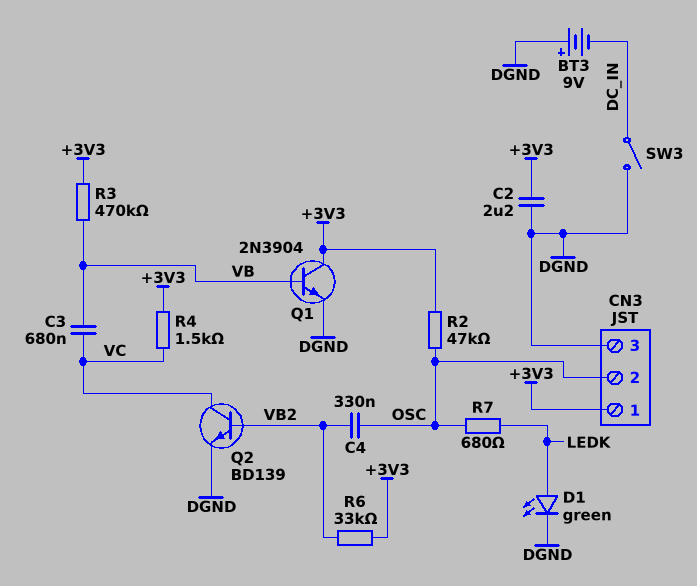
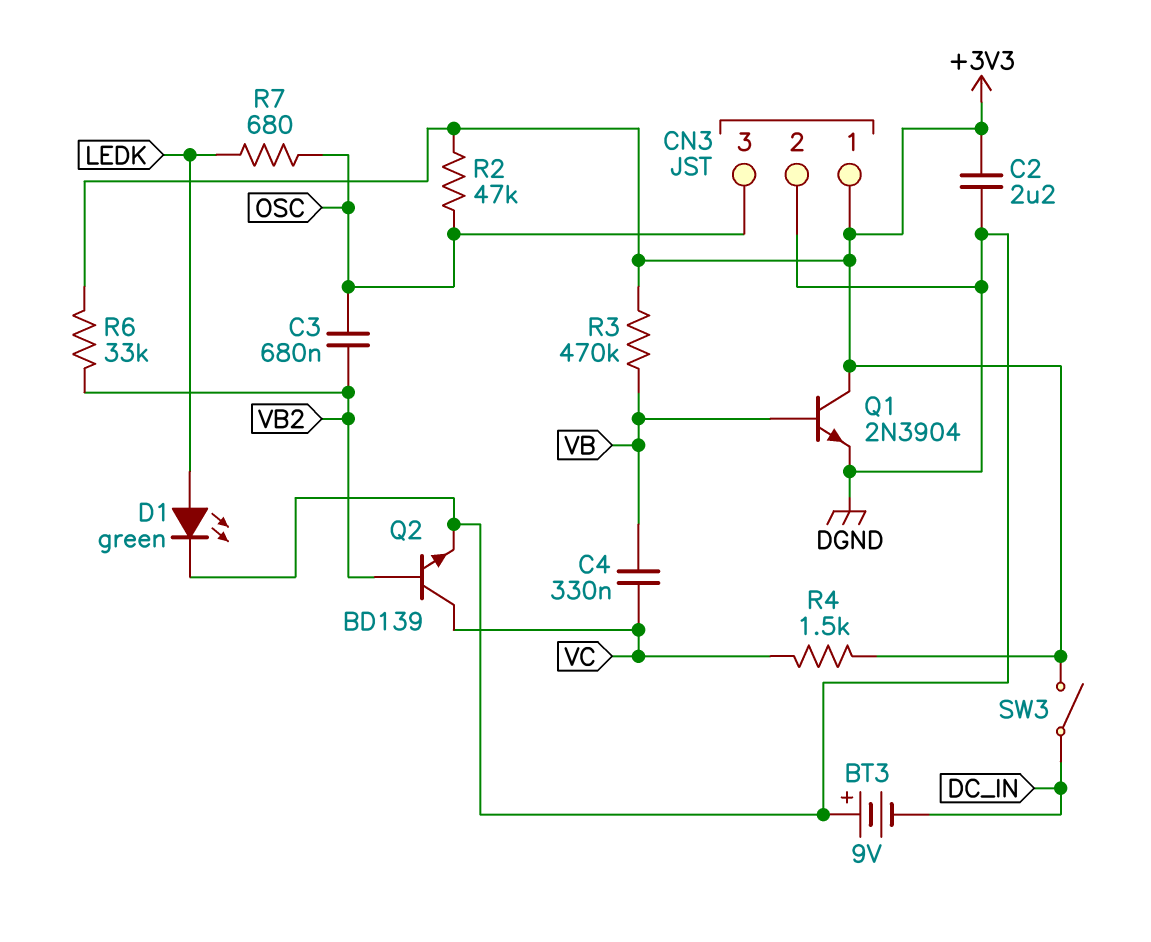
C3: 680nF (VB, VC) -> 680nF (OSC, VB2)
C4: 330nF (OSC, VB2) -> 330nF (VB, VC)
CN3 pin 2: OSC -> DGND
CN3 pin 3: DGND -> OSC
SW3: switch (DC_IN, DGND) -> switch (+3V3, DC_IN)

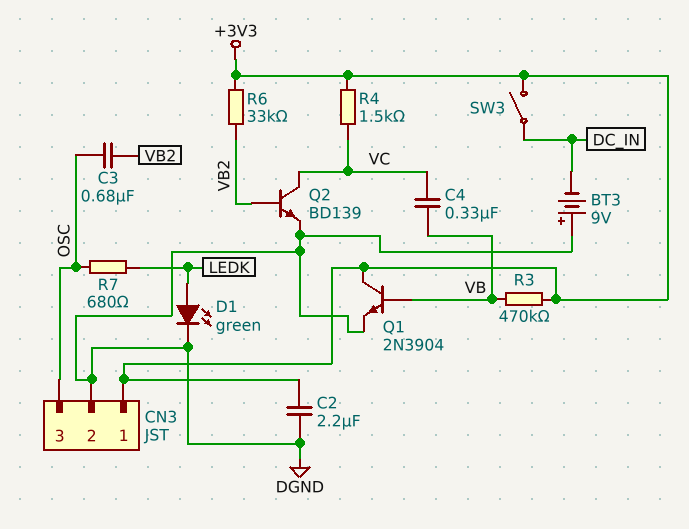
R2: 47k (+3V3, OSC) -> none

